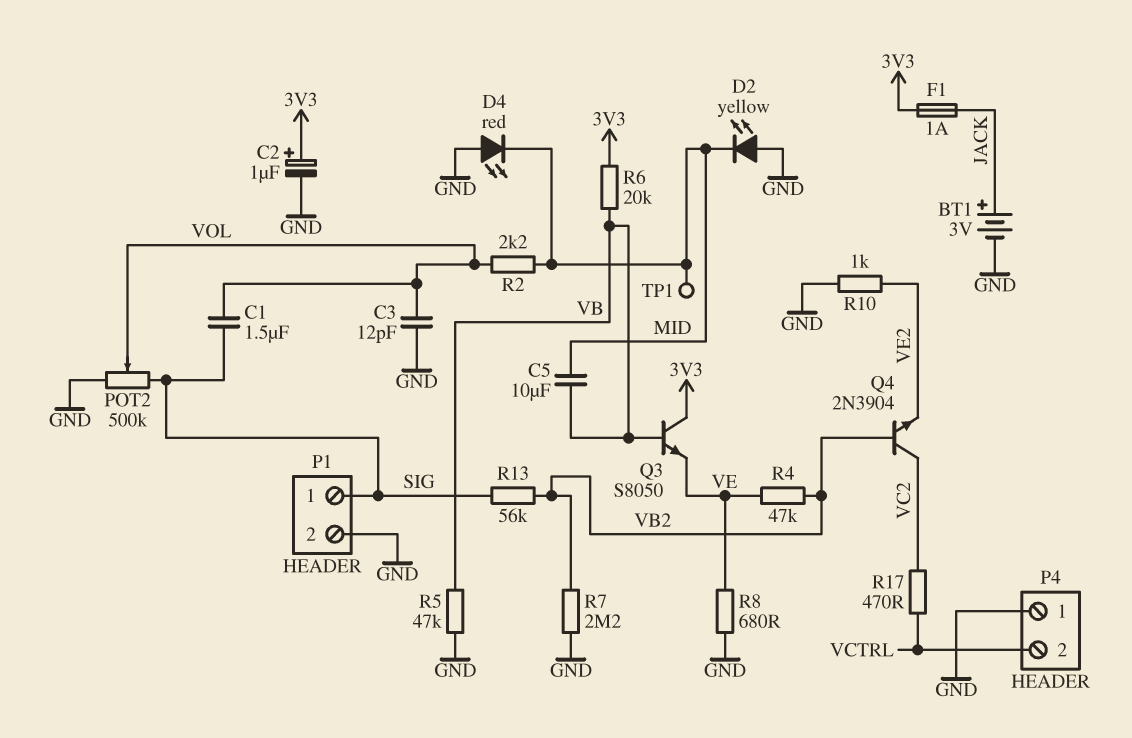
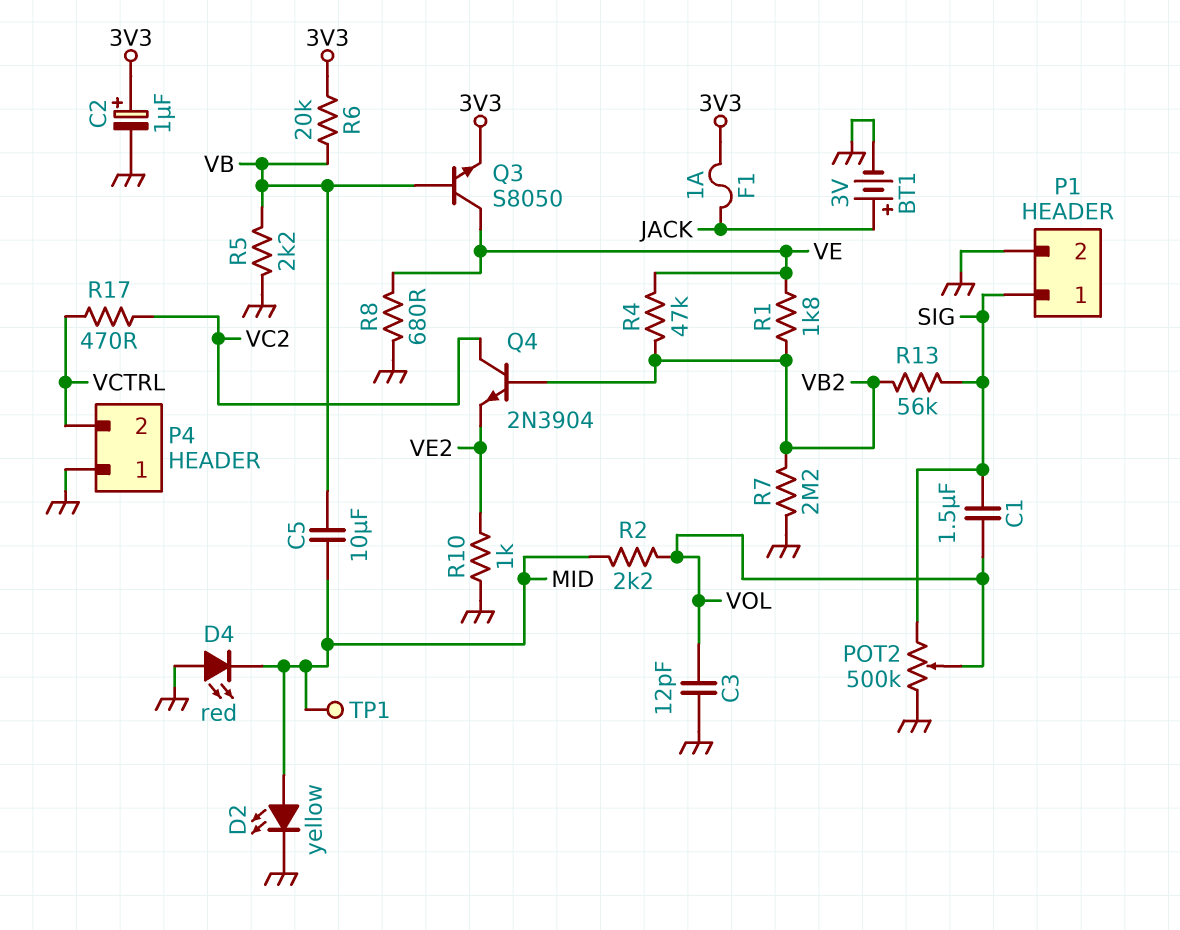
D2: LED yellow (A GND, K MID) -> LED yellow (A MID, K GND)
Q3: NPN S8050 (B VB, C 3V3, E VE) -> NPN S8050 (B VB, C VE, E 3V3)
R1: none -> 1.8k (VB2, VE)
R5: 47k (GND, VB) -> 2.2k (GND, VB)

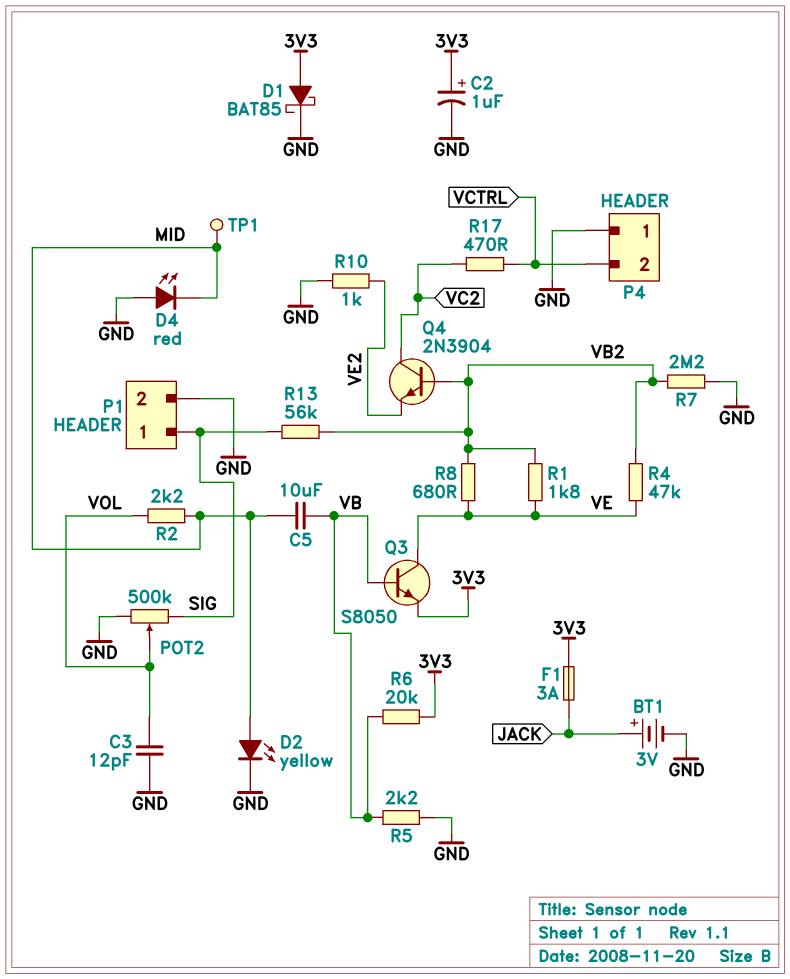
C1: 1.5uF (SIG, VOL) -> none
D1: none -> schottky BAT85 (A 3V3, K GND)
F1: 1A (3V3, JACK) -> 3A (3V3, JACK)
R8: 680 (GND, VE) -> 680 (VB2, VE)

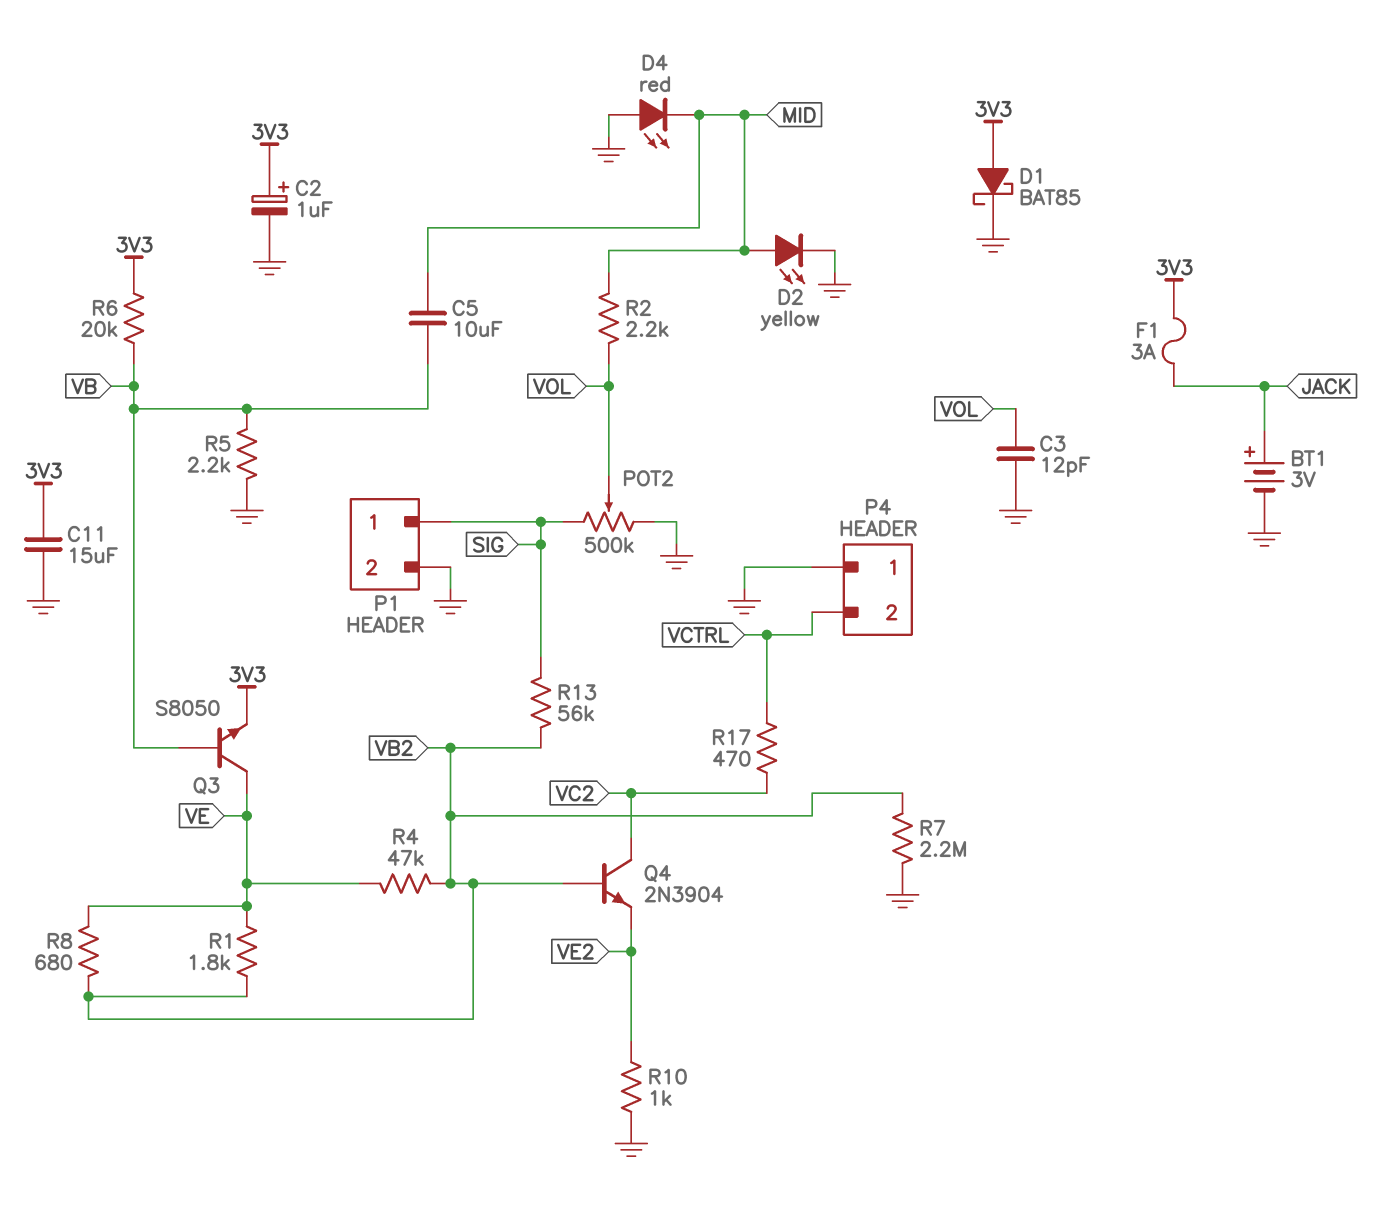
C11: none -> 15uF (3V3, GND)
TP1: test point (MID) -> none

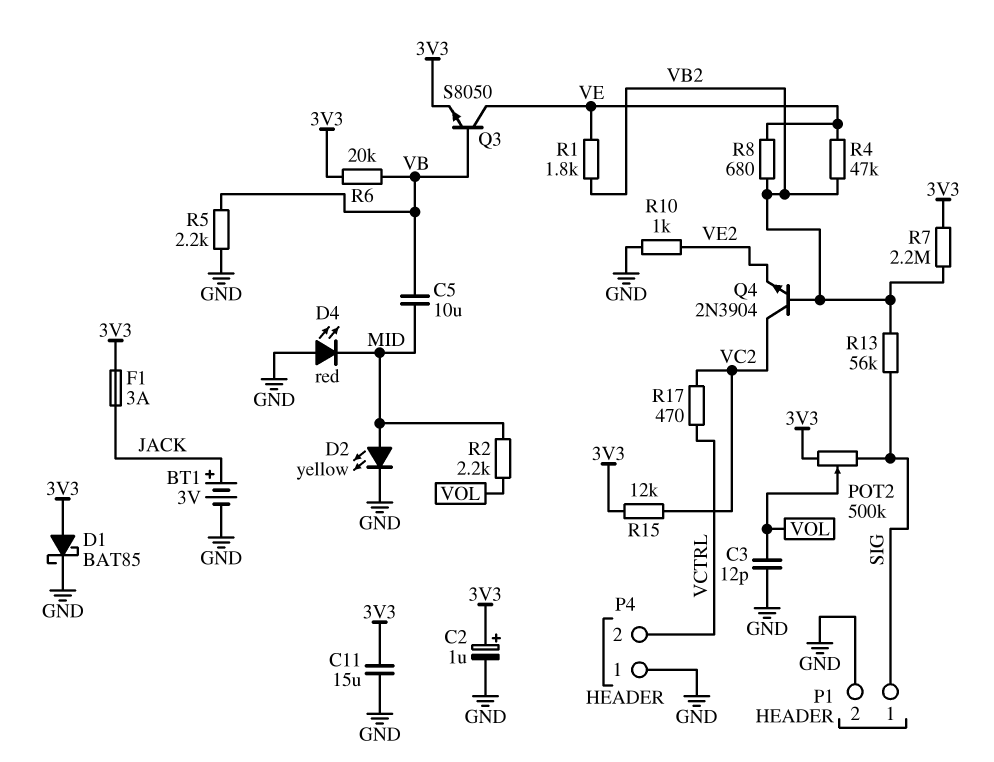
POT2: 500k (GND, SIG, wiper VOL) -> 500k (3V3, SIG, wiper VOL)
R7: 2.2M (GND, VB2) -> 2.2M (3V3, VB2)
R15: none -> 12k (3V3, VC2)

